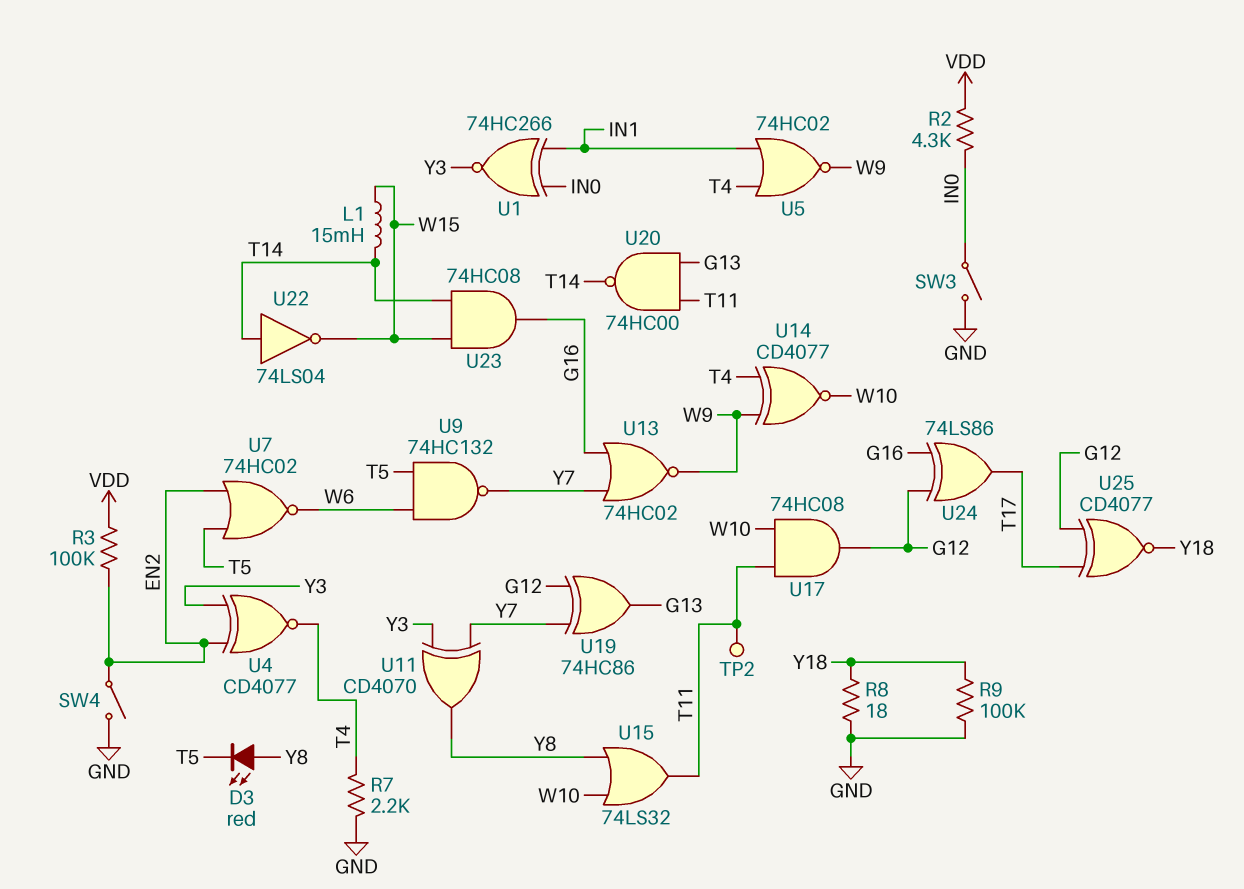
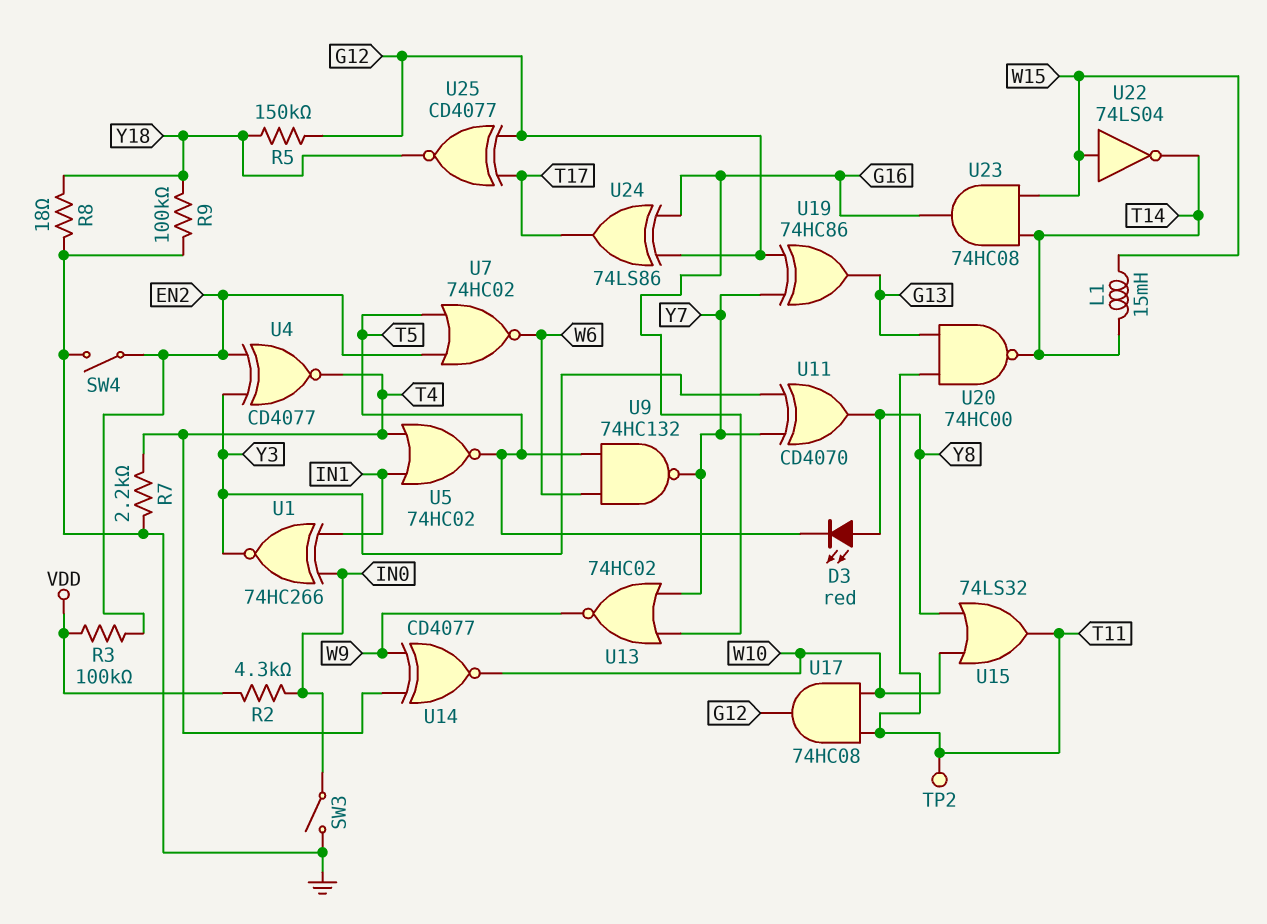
R5: none -> 150k (G12, Y18)
U5: NOR 74HC02 (in IN1, in T4, out W9) -> NOR 74HC02 (in IN1, in T4, out T5)
U22: NOT 74LS04 (in T14, out W15) -> NOT 74LS04 (in W15, out T14)

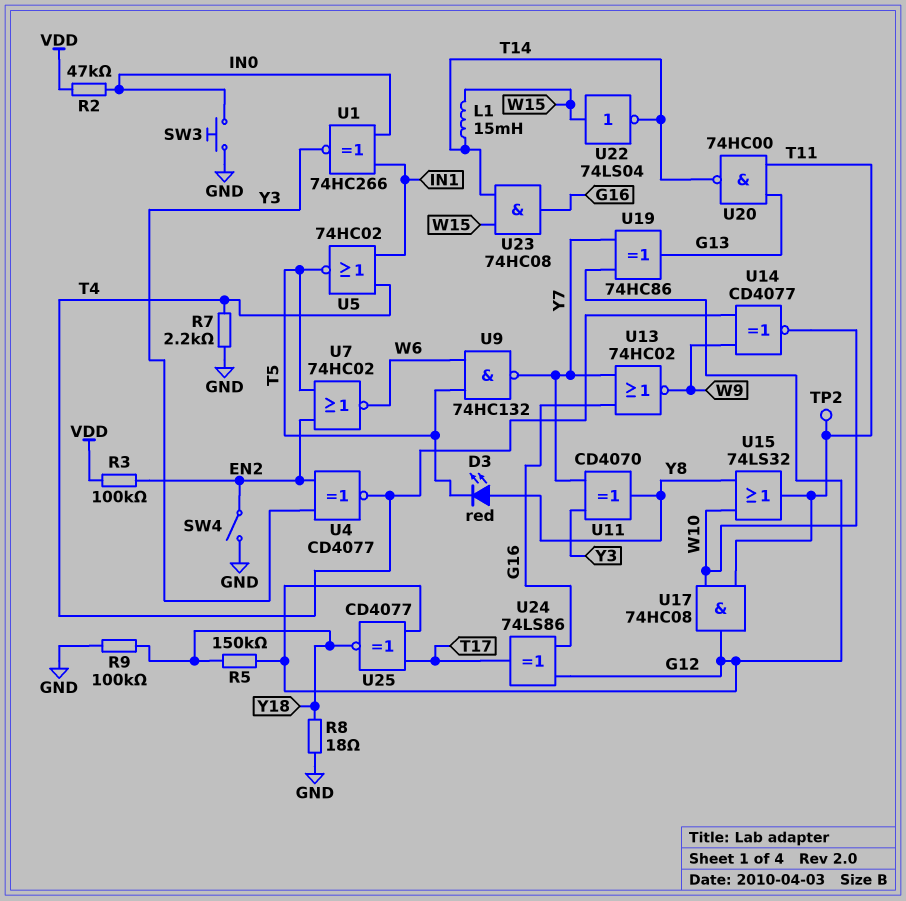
R2: 4.3k (IN0, VDD) -> 47k (IN0, VDD)
SW3: switch (GND, IN0) -> button (GND, IN0)

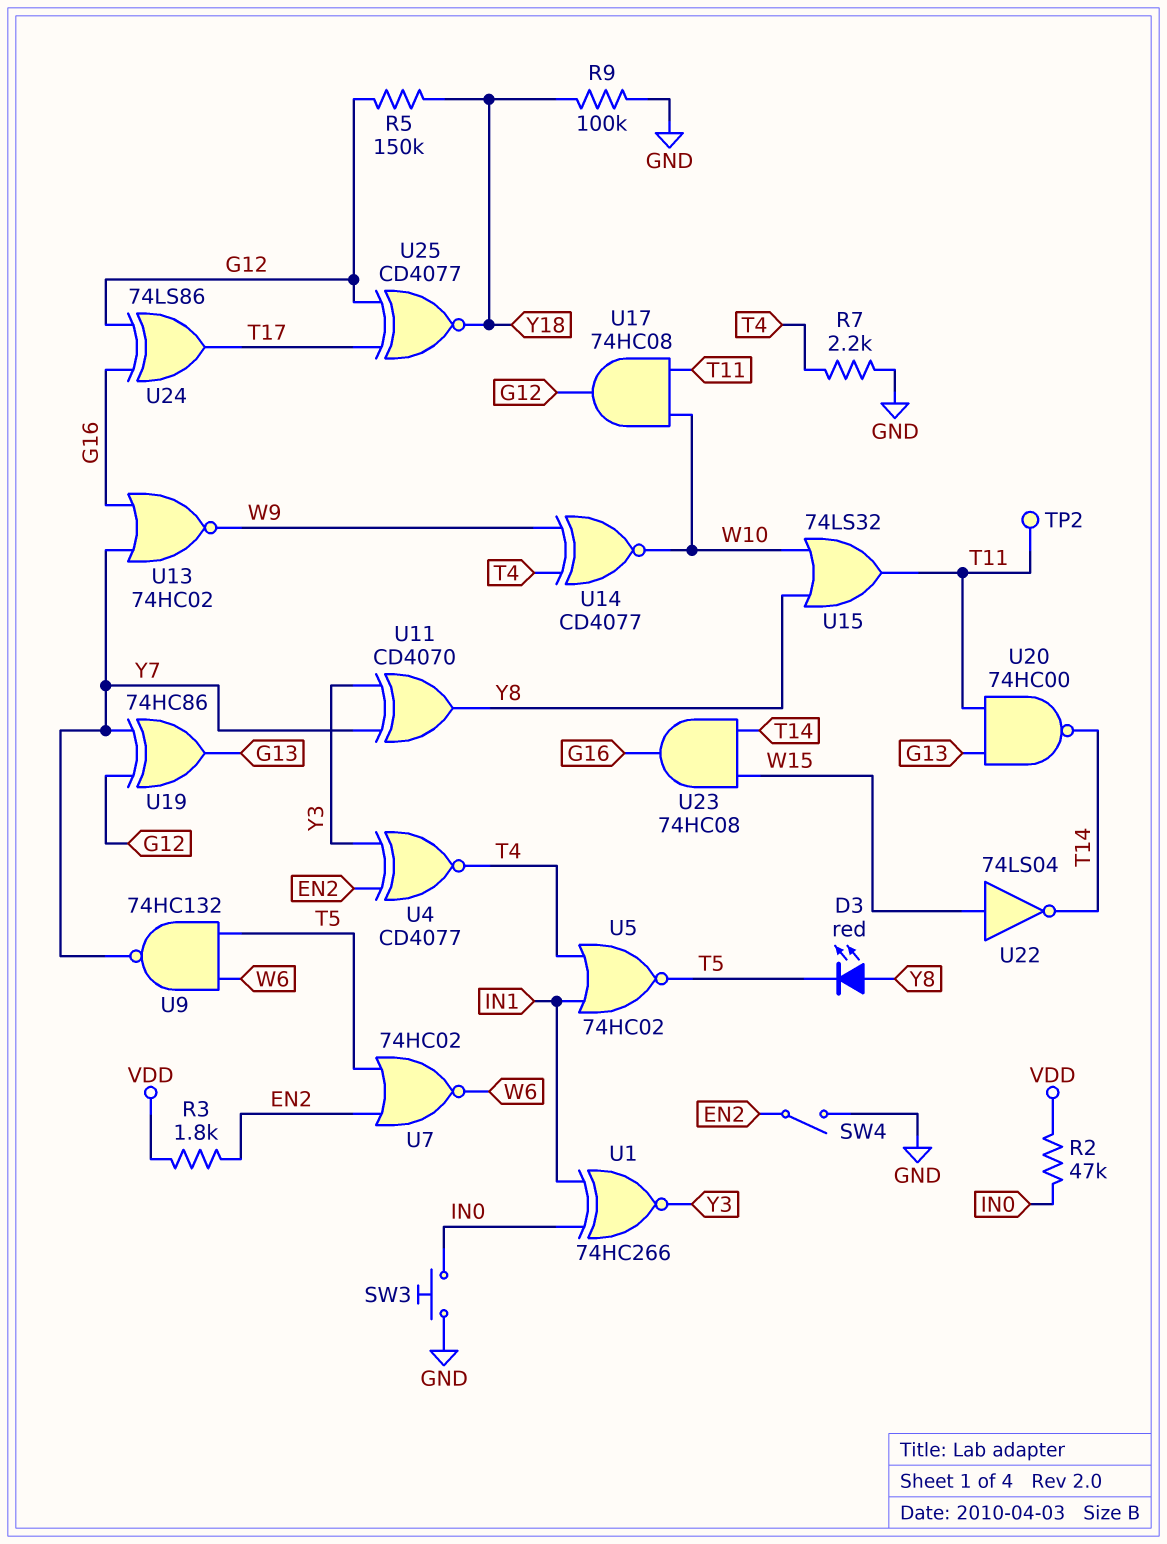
L1: 15mH (T14, W15) -> none
R3: 100k (EN2, VDD) -> 1.8k (EN2, VDD)
R8: 18 (GND, Y18) -> none

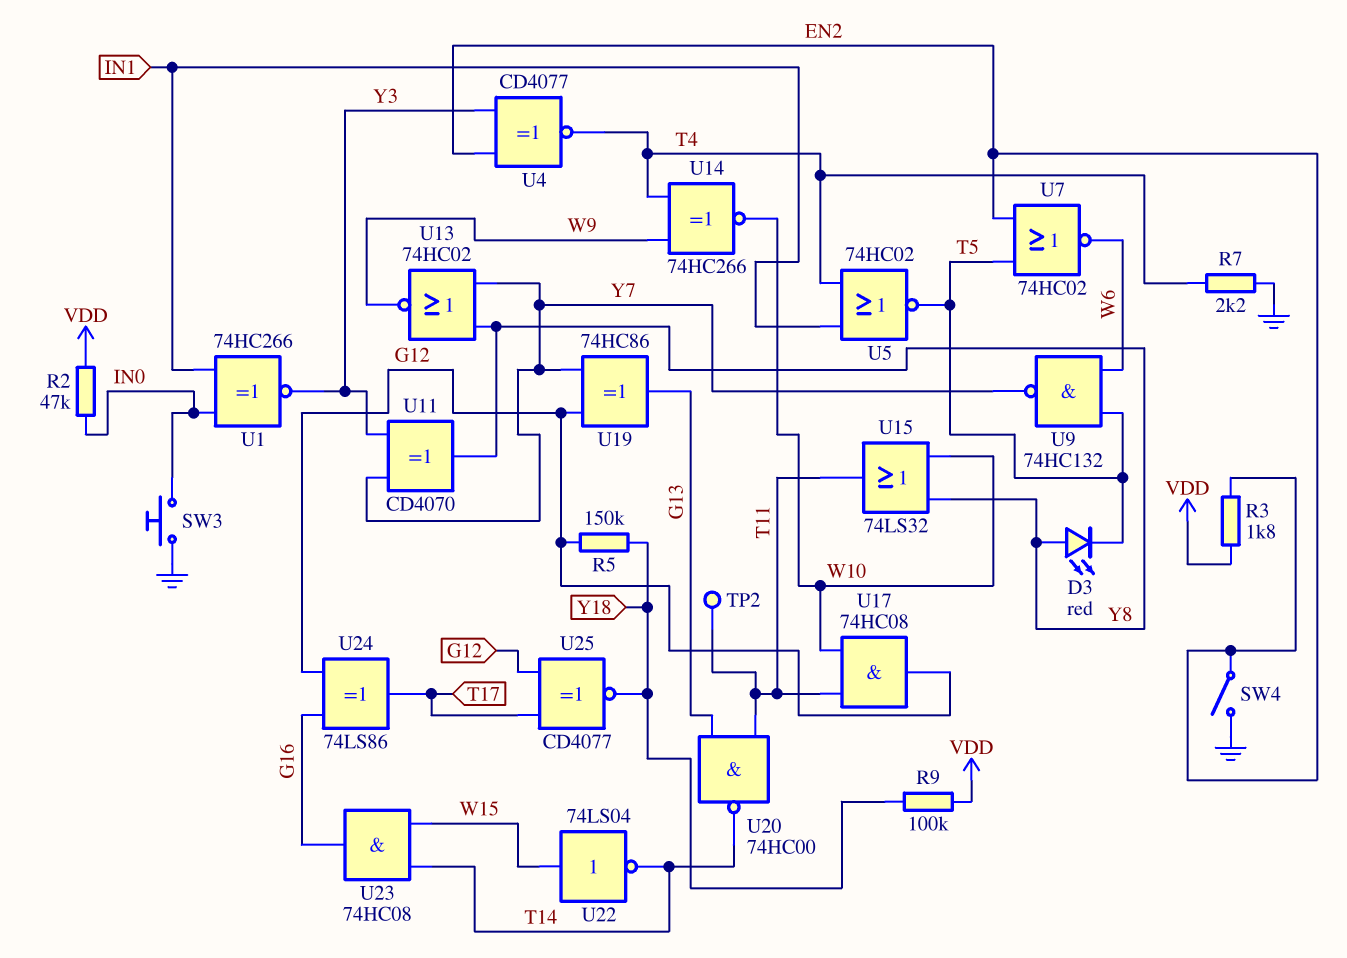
R9: 100k (GND, Y18) -> 100k (VDD, Y18)
U13: NOR 74HC02 (in G16, in Y7, out W9) -> NOR 74HC02 (in Y7, in Y8, out W9)
U14: XNOR CD4077 (in T4, in W9, out W10) -> XNOR 74HC266 (in T4, in W9, out W10)

